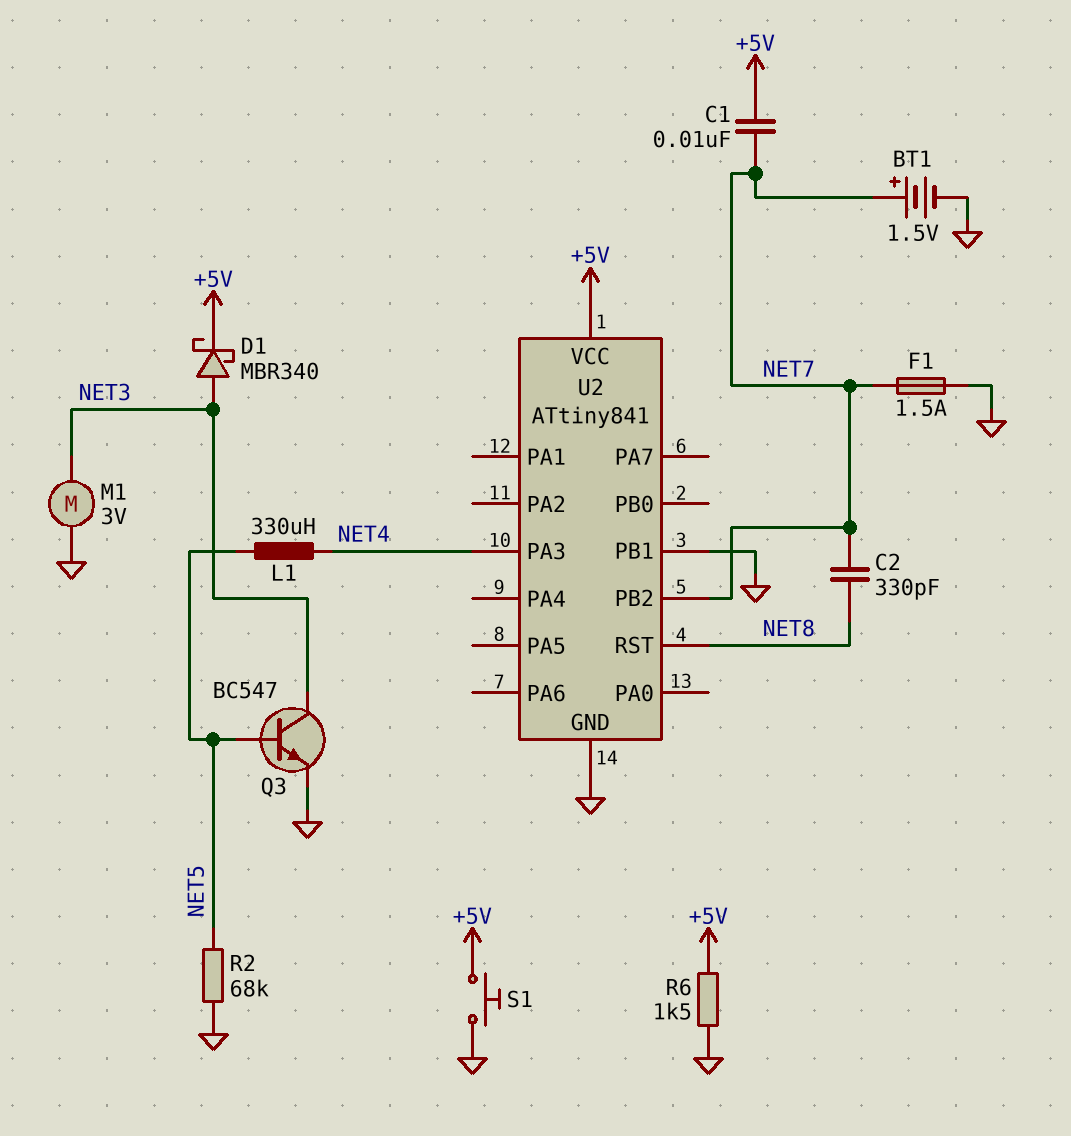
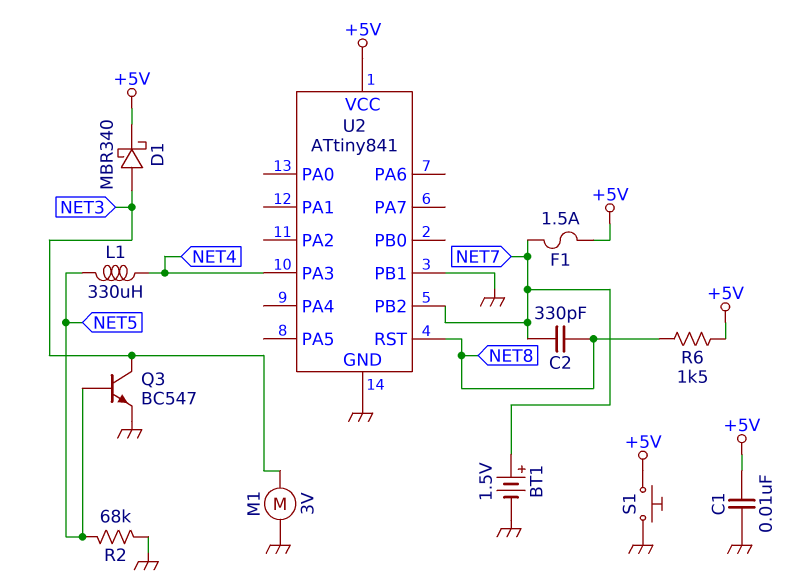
C1: 10nF (+5V, NET7) -> 10nF (+5V, GND)
F1: 1.5A (GND, NET7) -> 1.5A (+5V, NET7)
R6: 1.5k (+5V, GND) -> 1.5k (+5V, NET8)

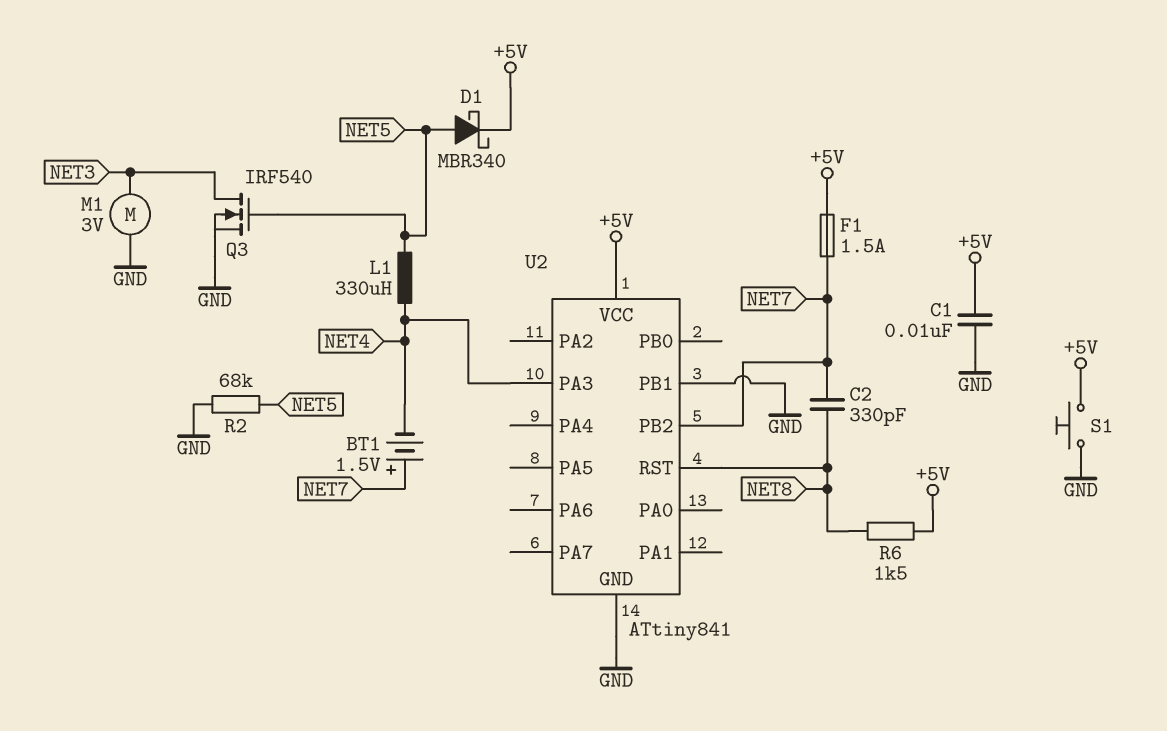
BT1: 1.5V (plus NET7, minus GND) -> 1.5V (plus NET7, minus NET4)
D1: schottky MBR340 (A NET3, K +5V) -> schottky MBR340 (A NET5, K +5V)
Q3: NPN BC547 (B NET5, C NET3, E GND) -> NMOS IRF540 (G NET5, D NET3, S GND)

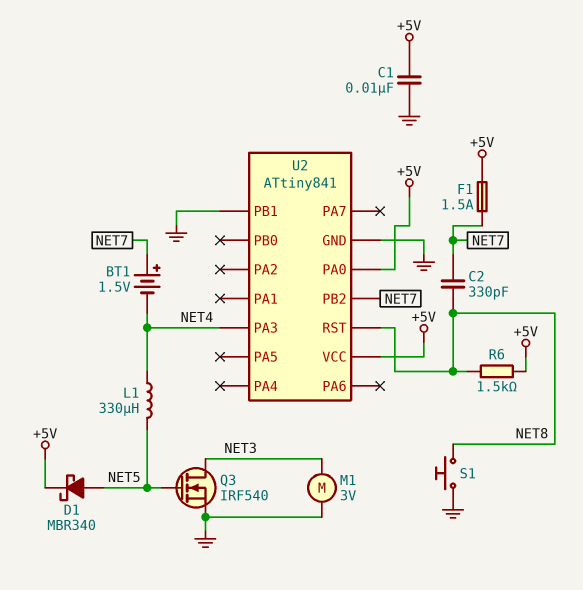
R2: 68k (GND, NET5) -> none
S1: button (+5V, GND) -> button (GND, NET8)
U2 pin PA0: none -> +5V

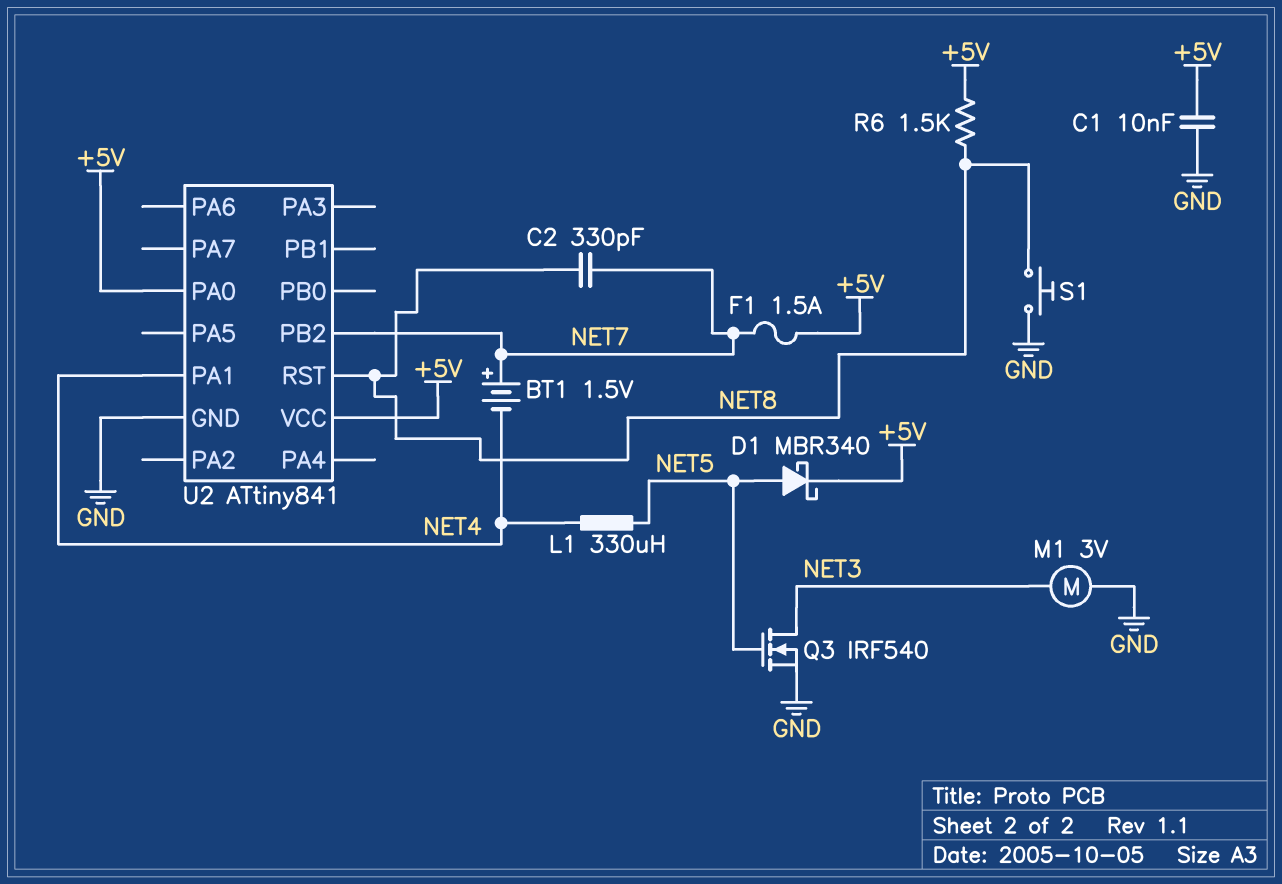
U2 pin PA1: none -> NET4
U2 pin PA3: NET4 -> none
U2 pin PB1: GND -> none

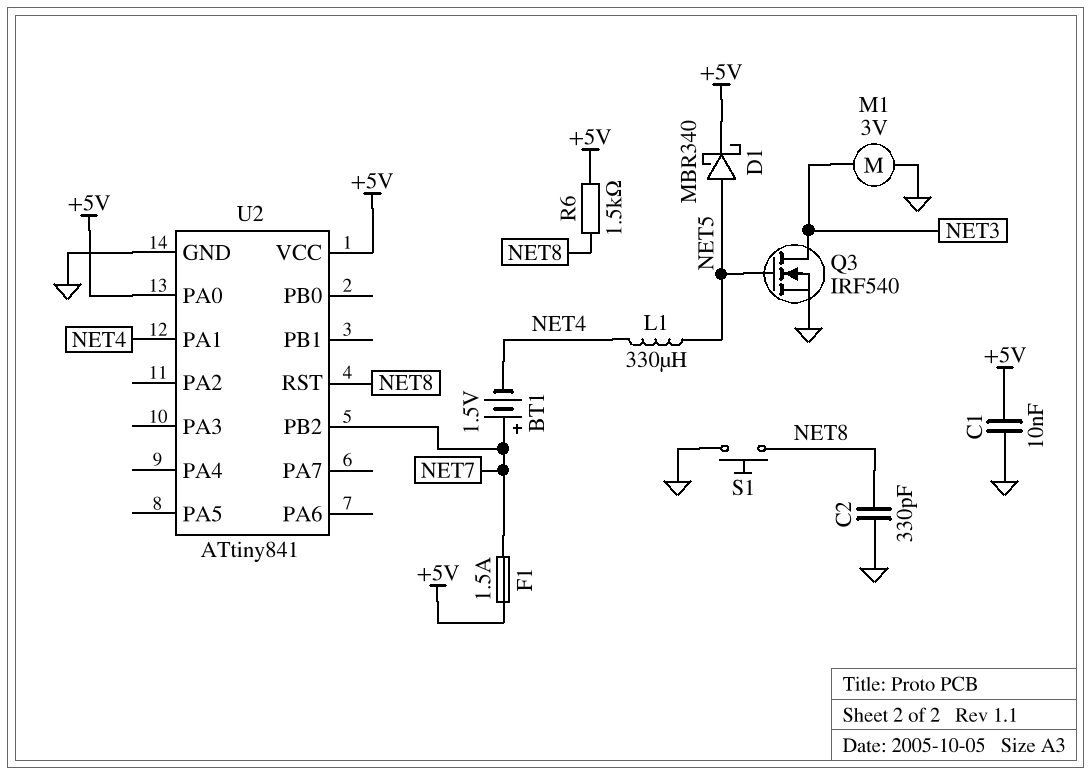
C2: 330pF (NET7, NET8) -> 330pF (GND, NET8)

